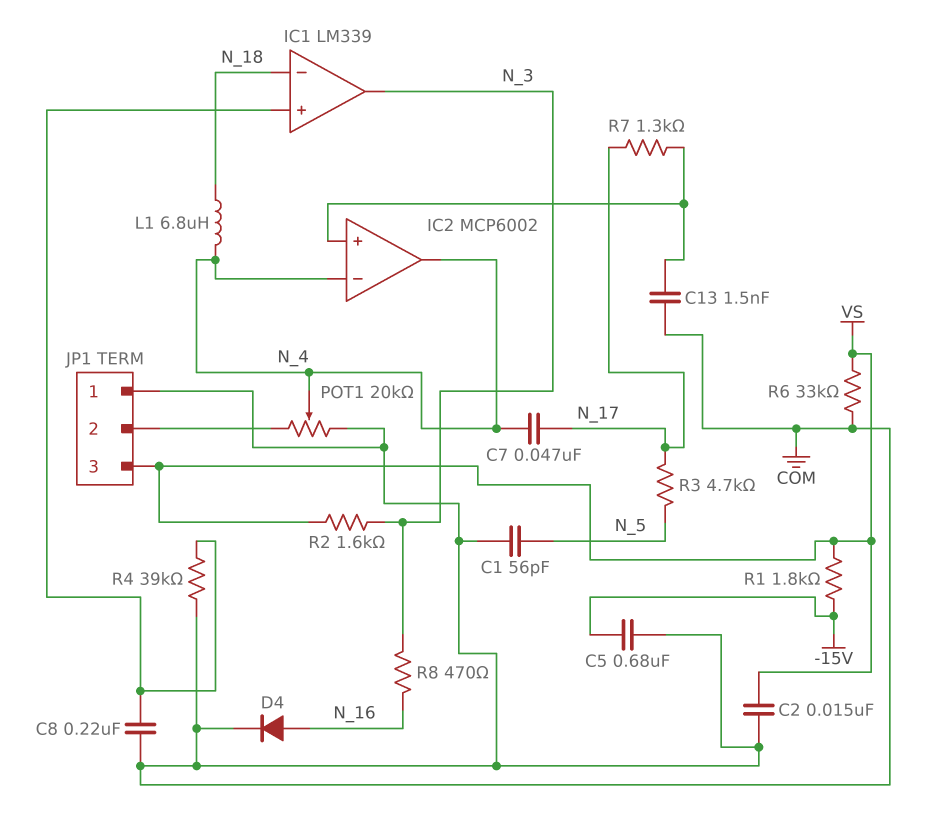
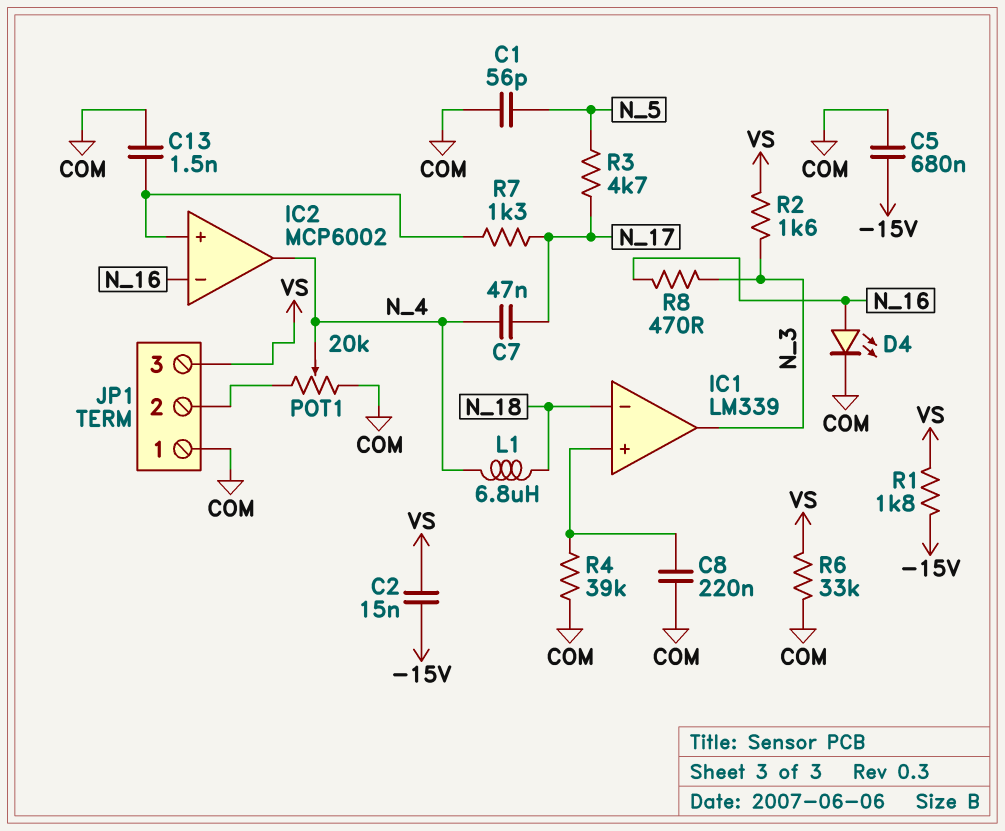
C2: 15nF (COM, VS) -> 15nF (-15V, VS)
D4: diode (A N_16, K COM) -> LED (A N_16, K COM)
IC2 pin in-: N_4 -> N_16

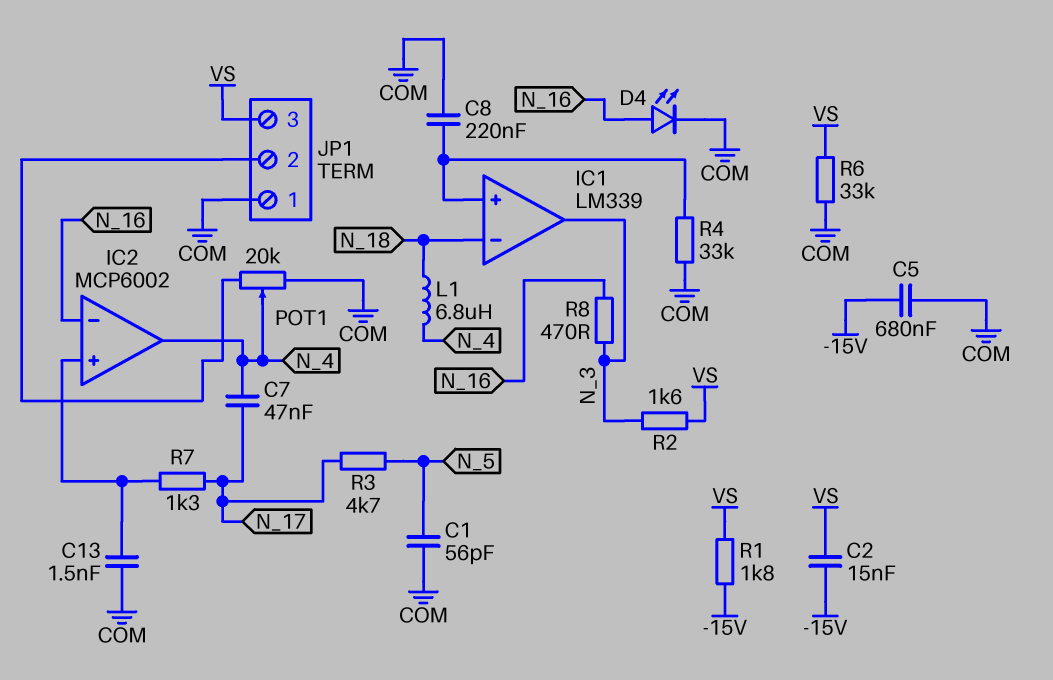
R4: 39k (COM, IC1/in+) -> 33k (COM, IC1/in+)

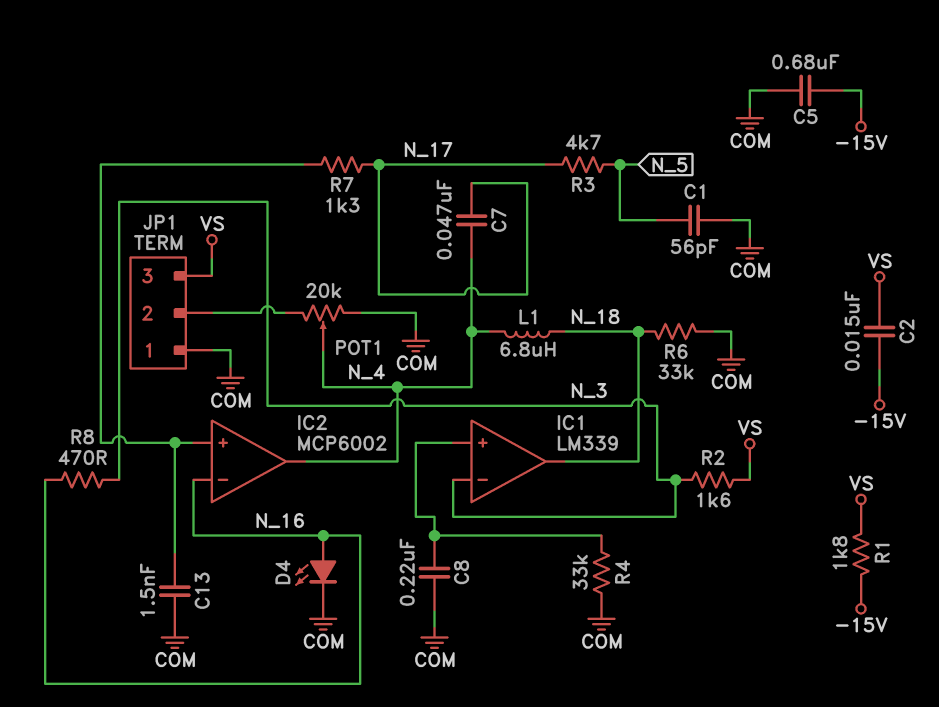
IC1 pin in-: N_18 -> N_3
IC1 pin out: N_3 -> N_18
R6: 33k (COM, VS) -> 33k (COM, N_18)

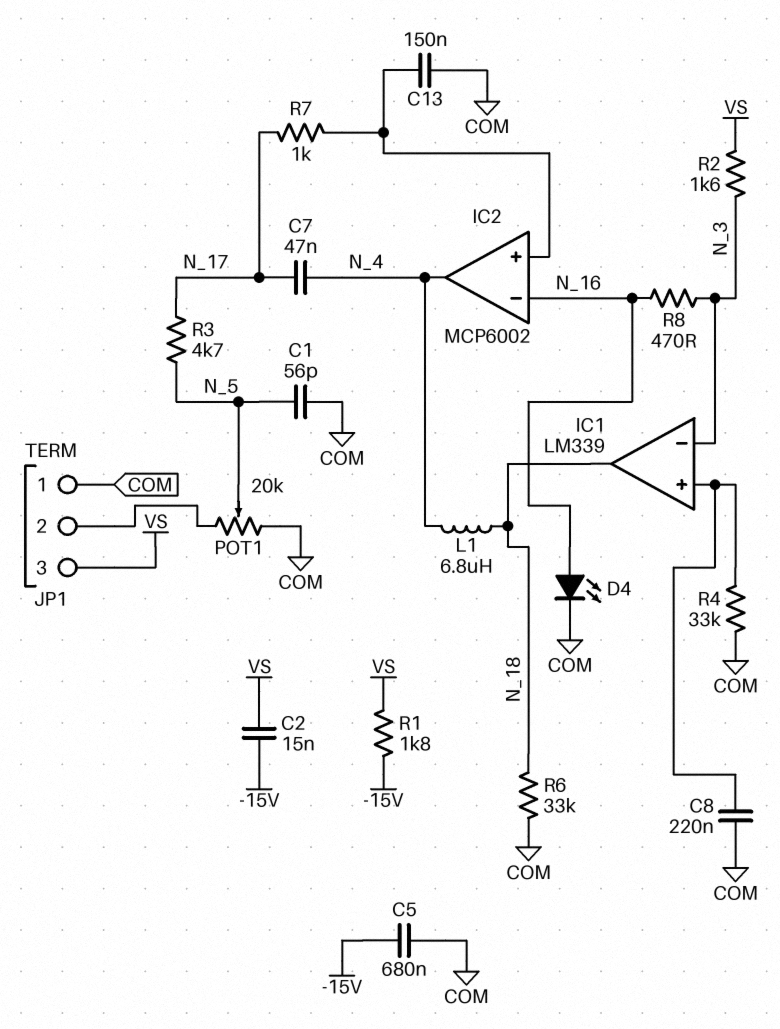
C13: 1.5nF (COM, IC2/in+) -> 150nF (COM, IC2/in+)
POT1: 20k (COM, JP1/2, wiper N_4) -> 20k (COM, JP1/2, wiper N_5)
R7: 1.3k (IC2/in+, N_17) -> 1k (IC2/in+, N_17)

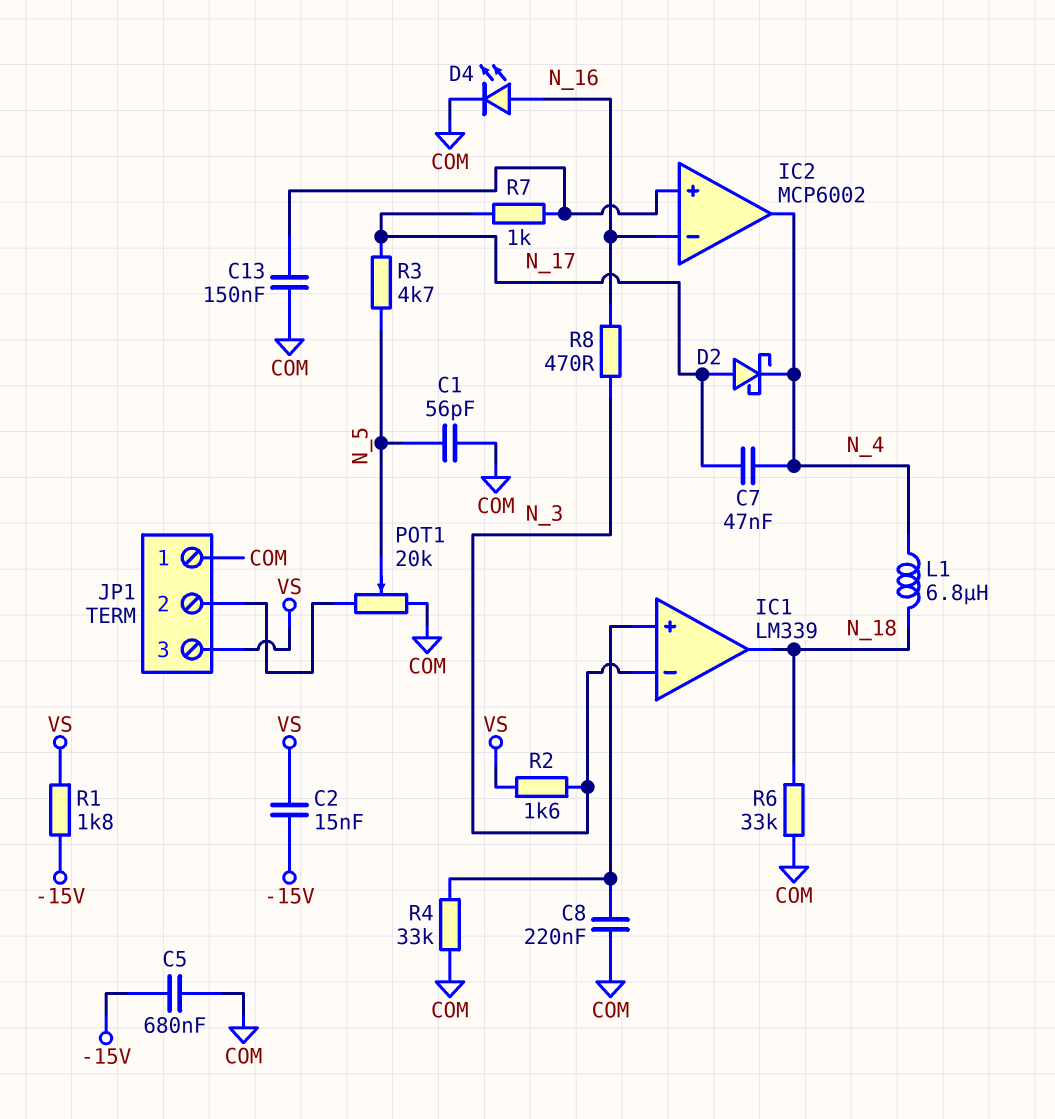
D2: none -> schottky (A N_17, K N_4)

